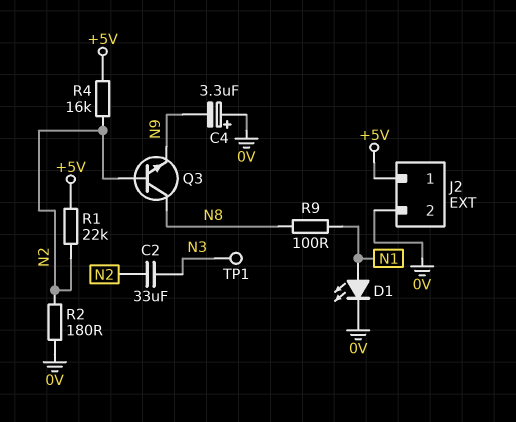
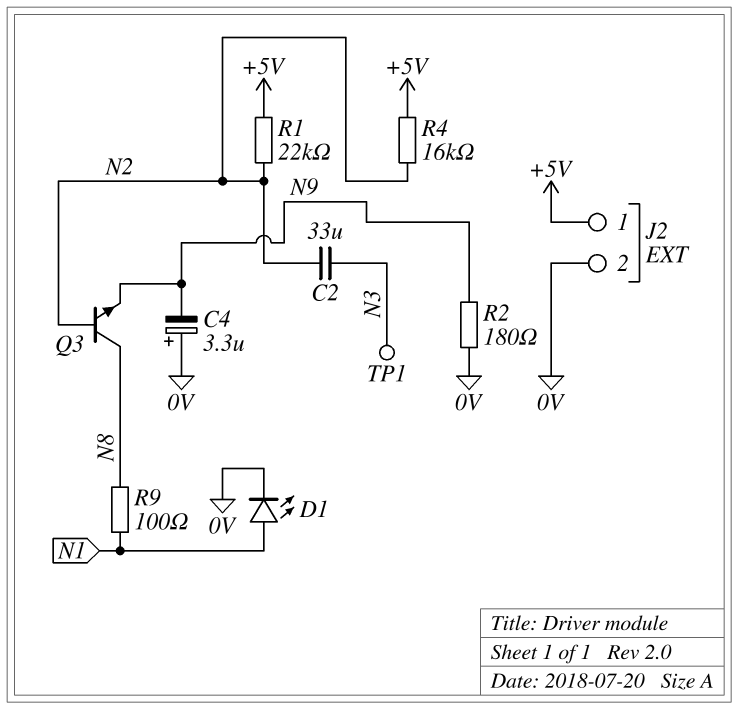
R2: 180 (0V, N2) -> 180 (0V, N9)

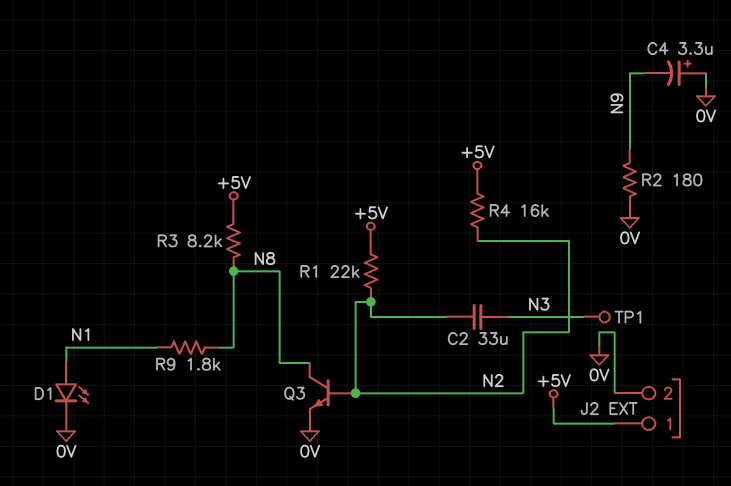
Q3: NPN (B N2, C N8, E N9) -> NPN (B N2, C N8, E 0V)
R3: none -> 8.2k (+5V, N8)
R9: 100 (N1, N8) -> 1.8k (N1, N8)

